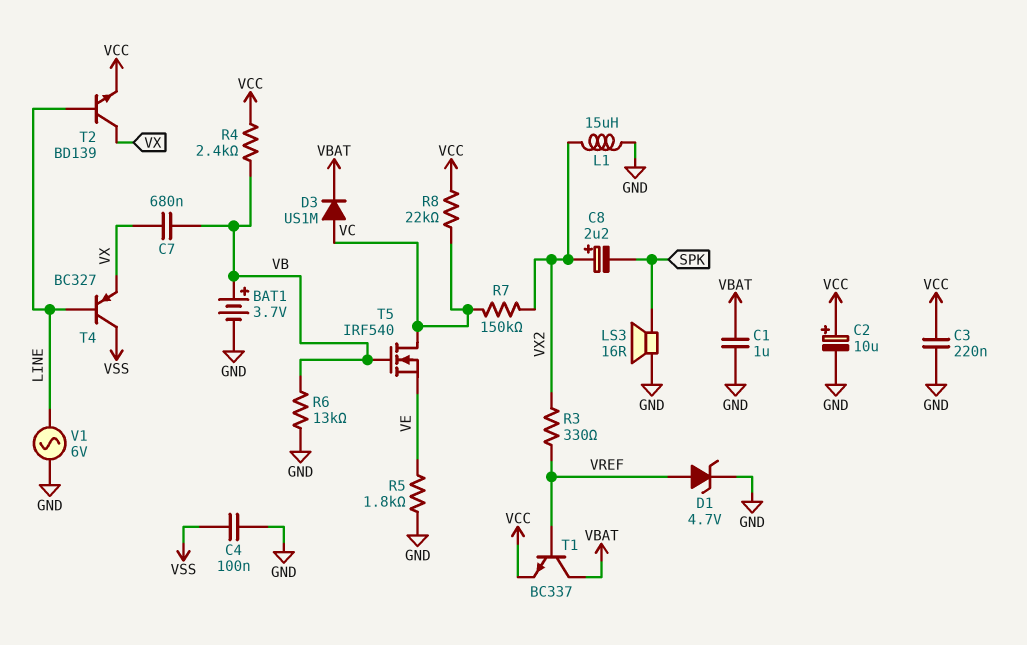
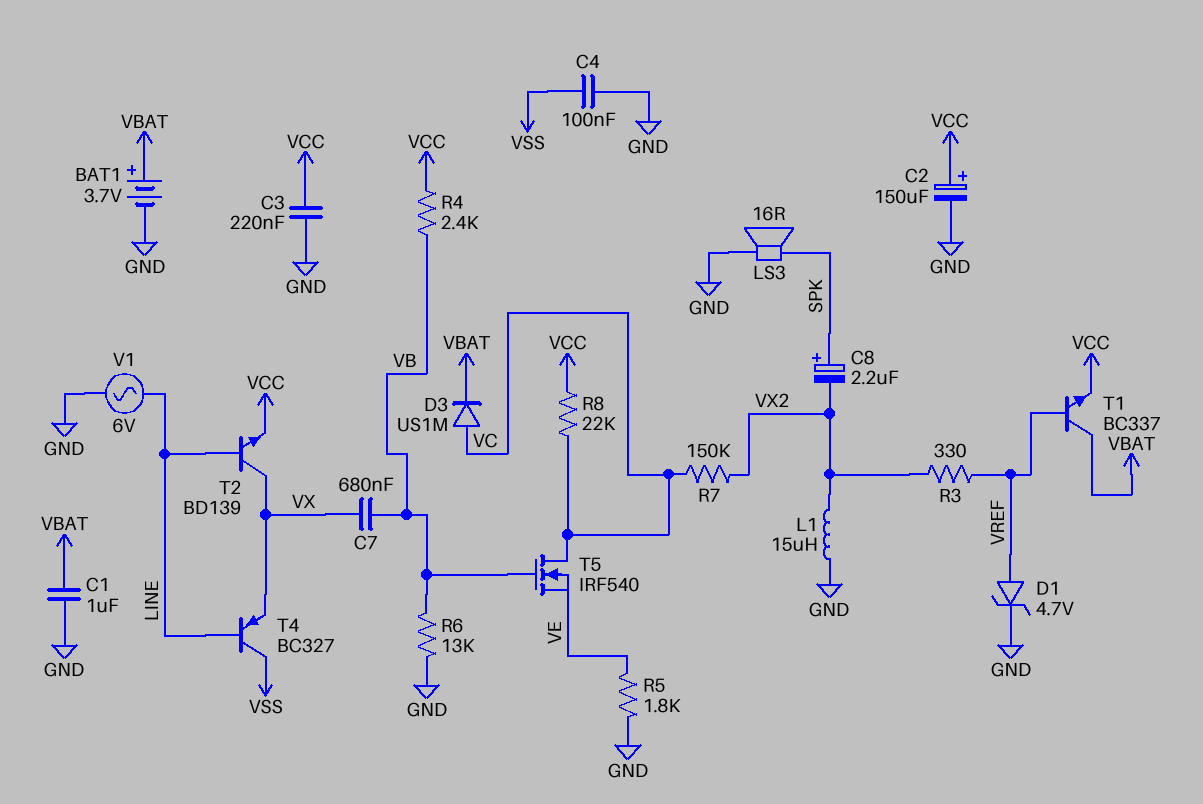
BAT1: 3.7V (plus VB, minus GND) -> 3.7V (plus VBAT, minus GND)
C2: 10uF (plus VCC, minus GND) -> 150uF (plus VCC, minus GND)
C8: 2.2uF (plus VX2, minus SPK) -> 2.2uF (plus SPK, minus VX2)

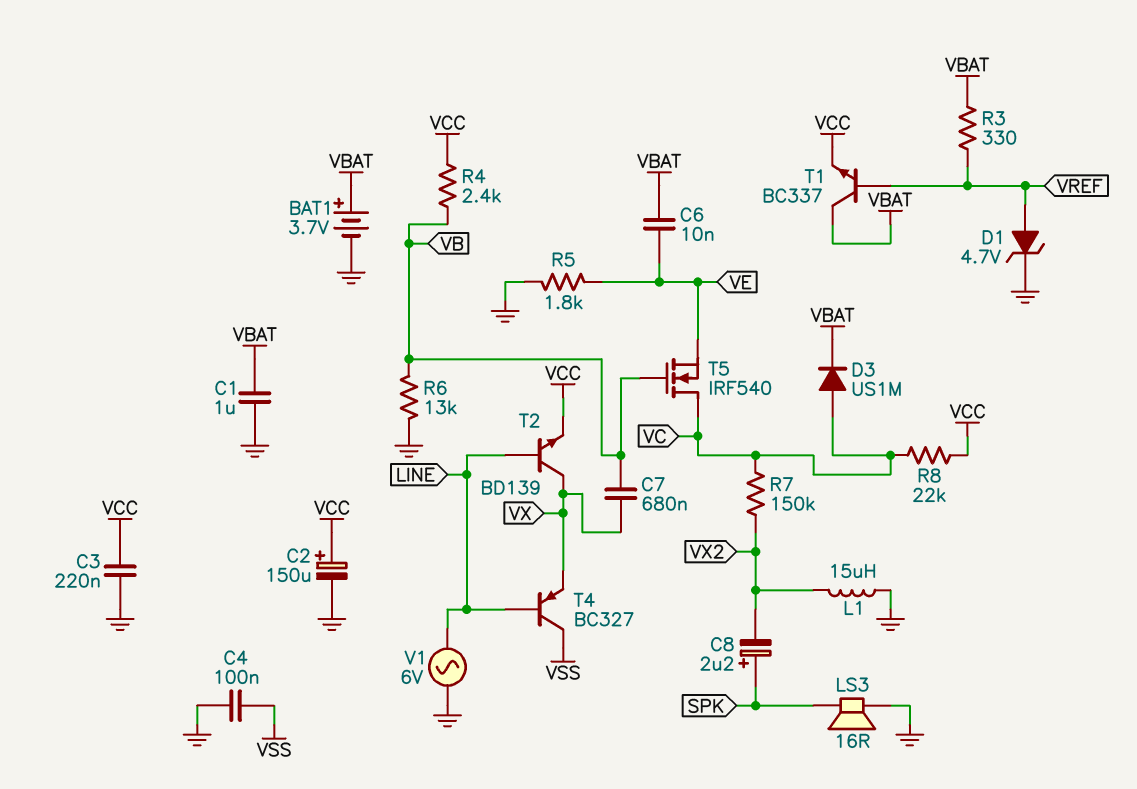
C6: none -> 10nF (VBAT, VE)
R3: 330 (VREF, VX2) -> 330 (VBAT, VREF)

